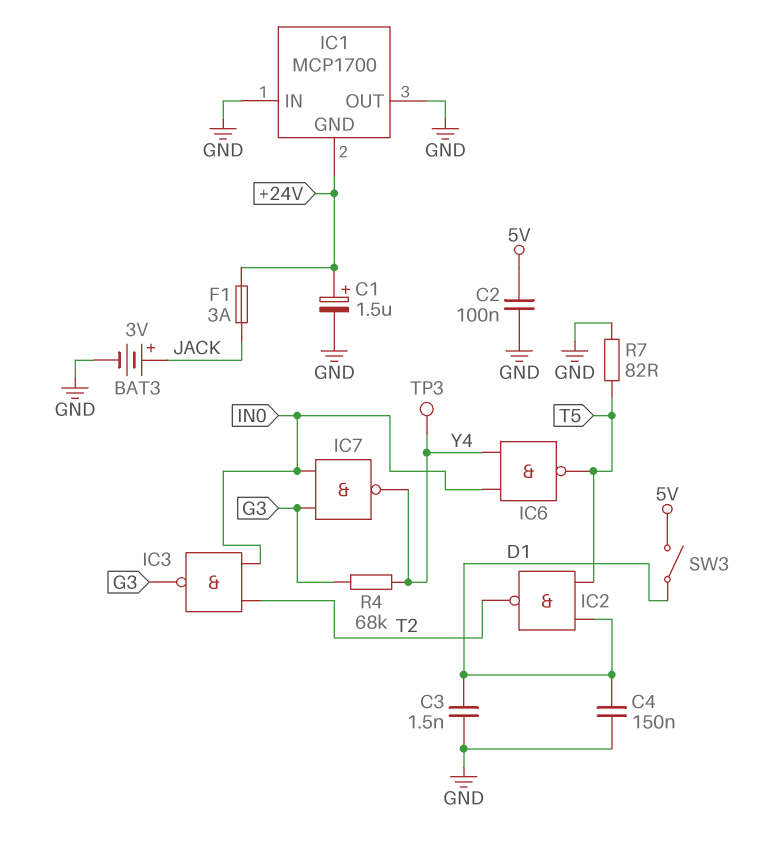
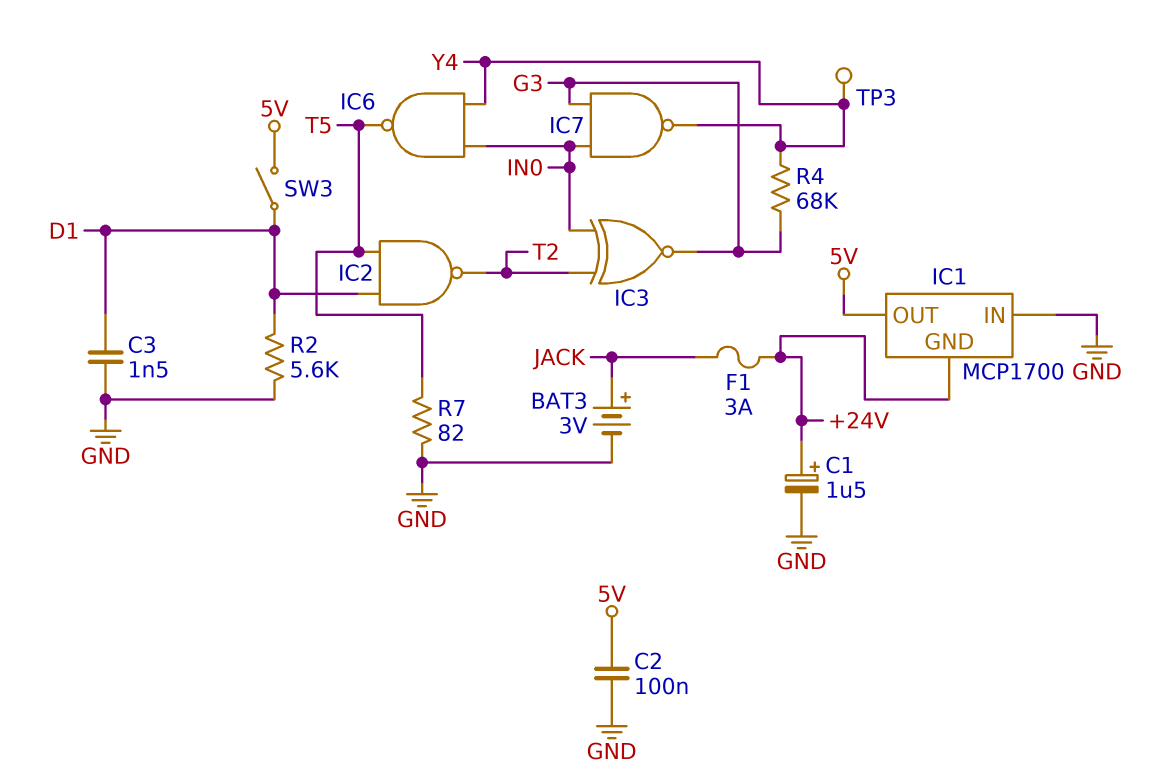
C4: 150nF (D1, GND) -> none
IC1 pin OUT: GND -> 5V
IC3: NAND (in IN0, in T2, out G3) -> XNOR (in IN0, in T2, out G3)
R2: none -> 5.6k (D1, GND)

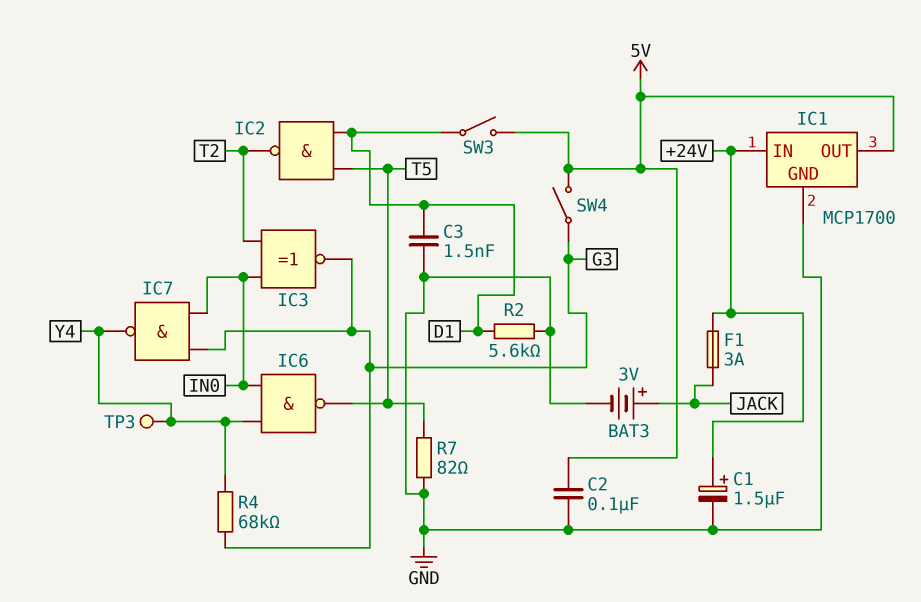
IC1 pin GND: +24V -> GND
IC1 pin IN: GND -> +24V
SW4: none -> switch (5V, G3)

